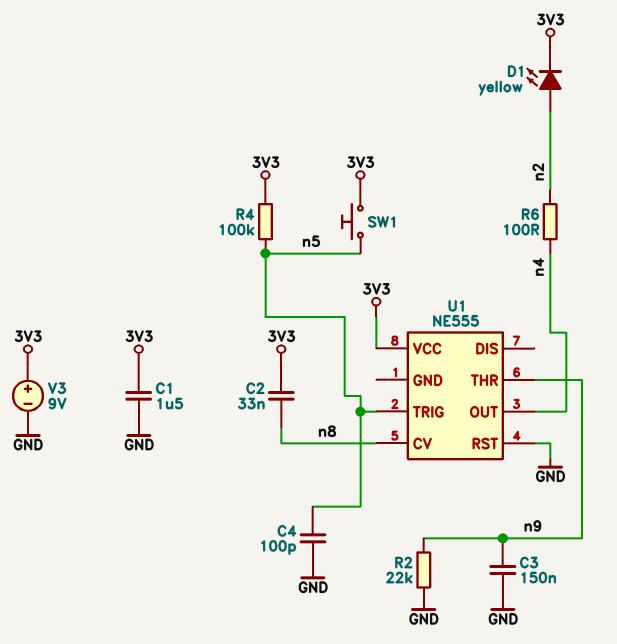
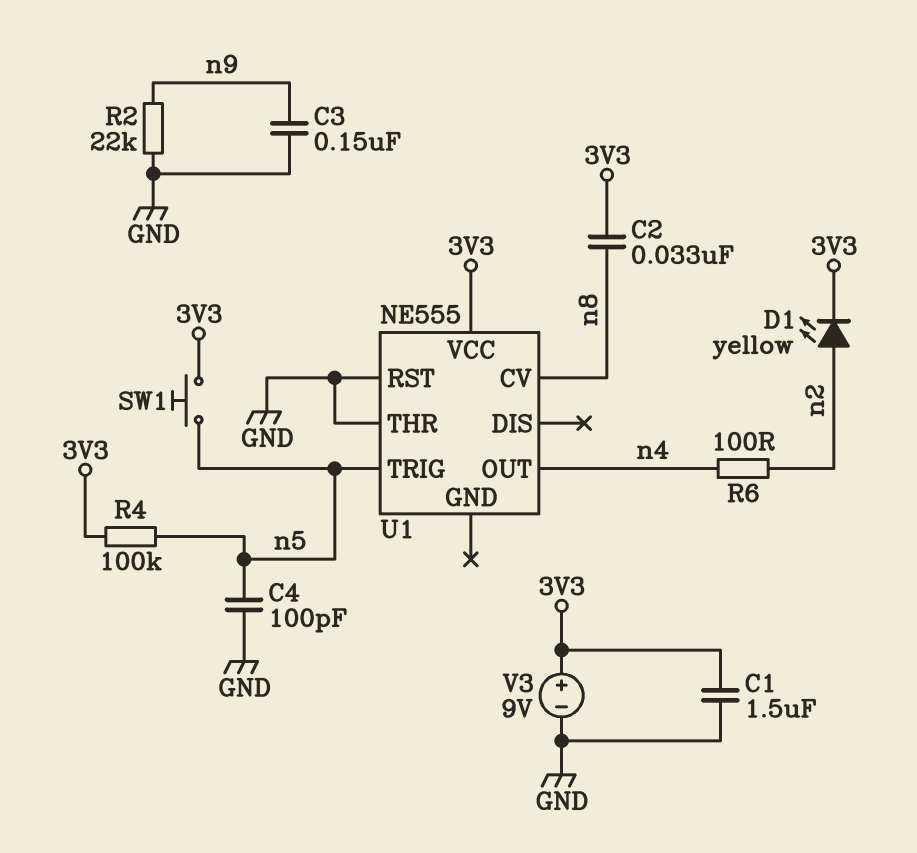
U1 pin THR: n9 -> GND

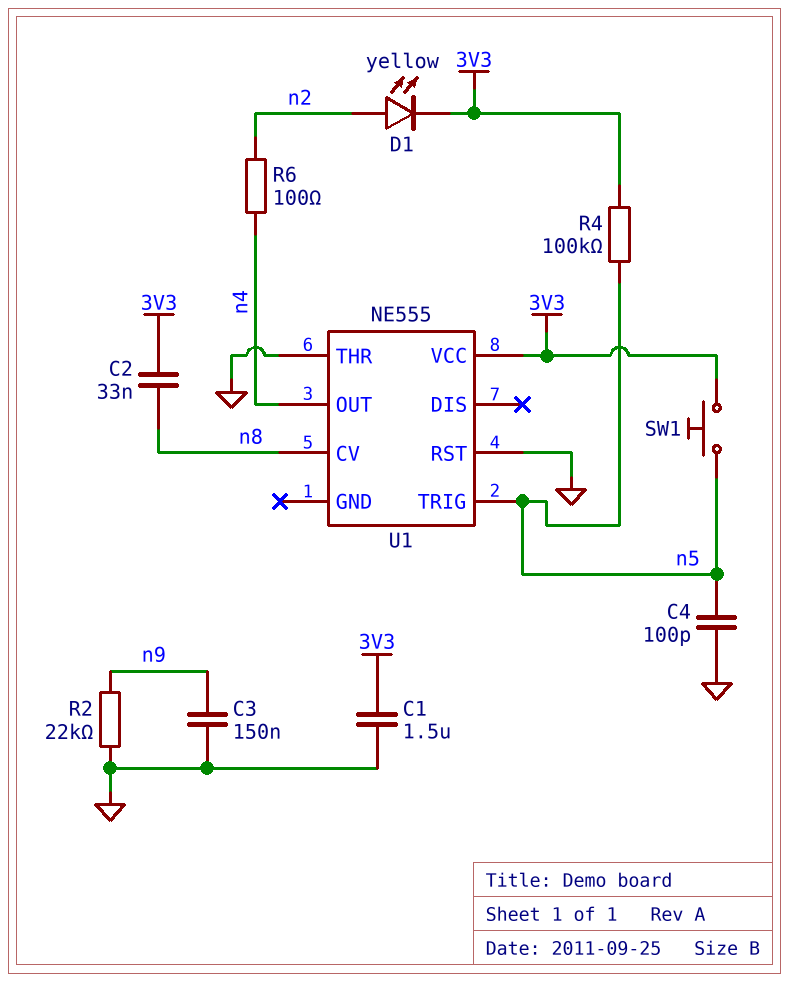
V3: 9V (plus 3V3, minus GND) -> none

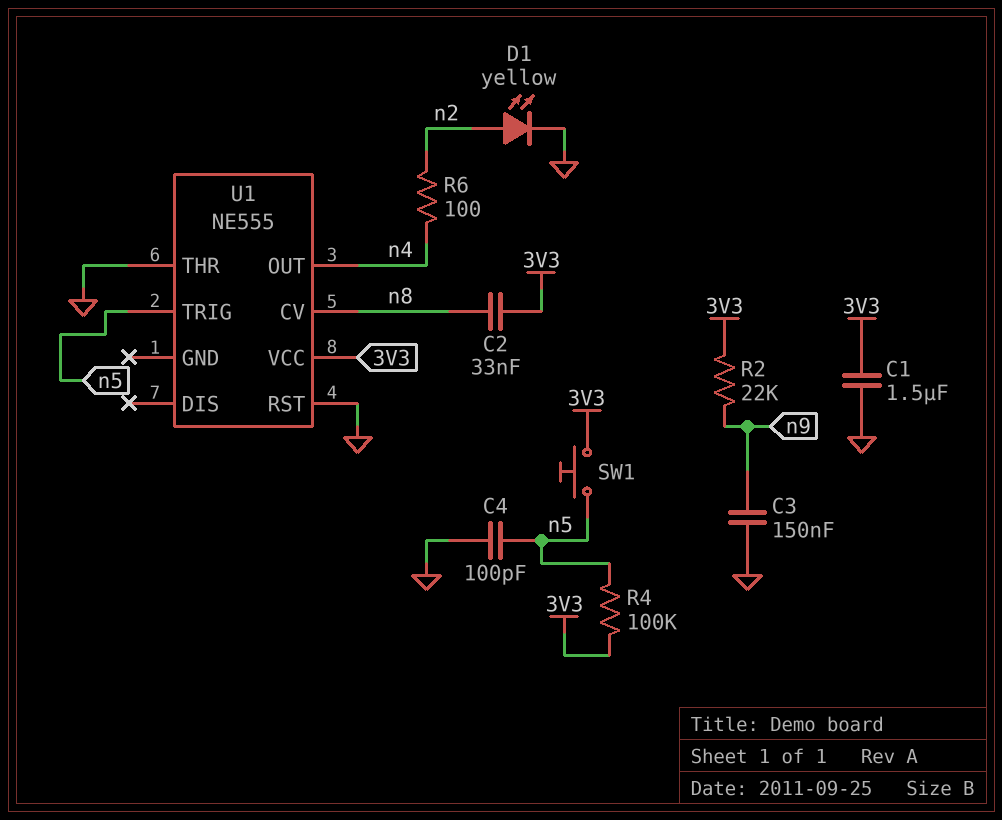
D1: LED yellow (A n2, K 3V3) -> LED yellow (A n2, K GND)
R2: 22k (GND, n9) -> 22k (3V3, n9)

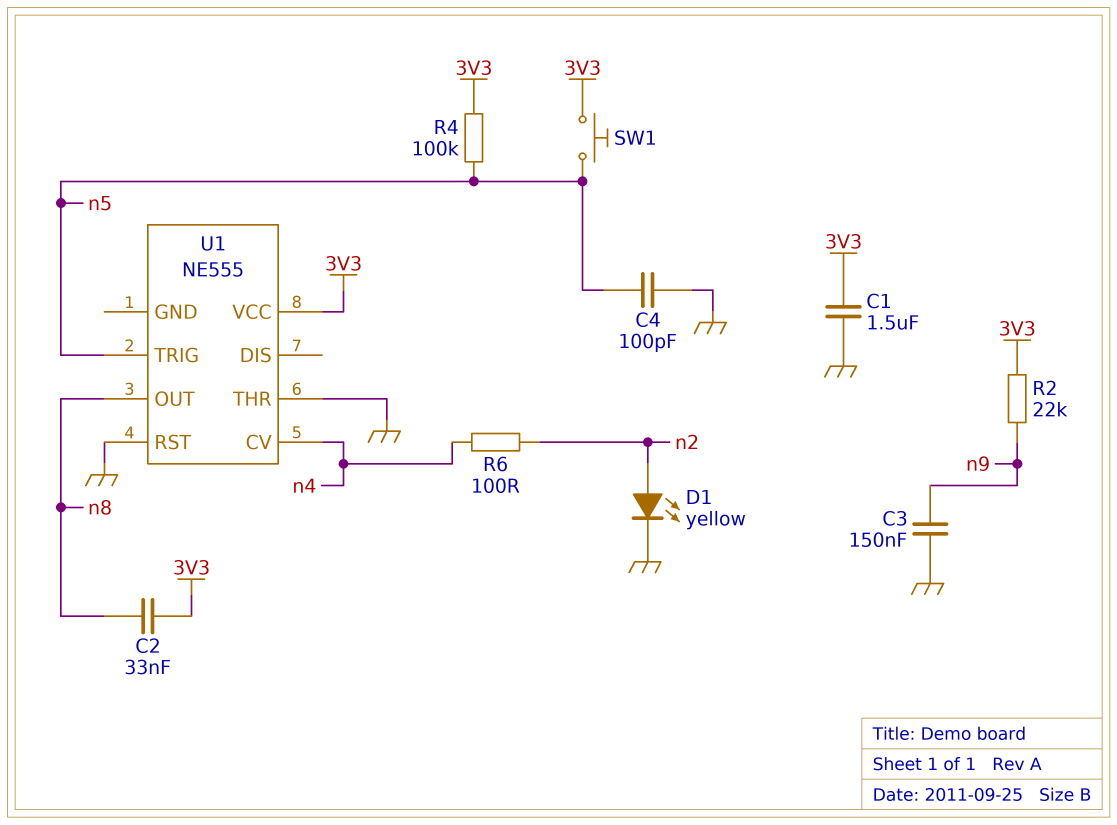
U1 pin CV: n8 -> n4
U1 pin OUT: n4 -> n8

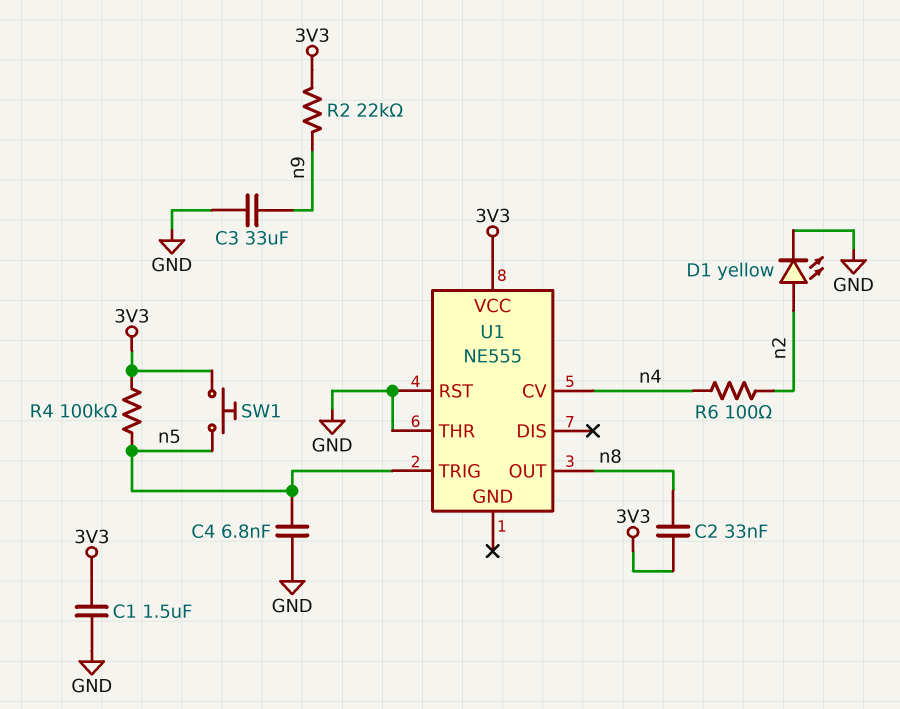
C3: 150nF (GND, n9) -> 33uF (GND, n9)
C4: 100pF (GND, n5) -> 6.8nF (GND, n5)

